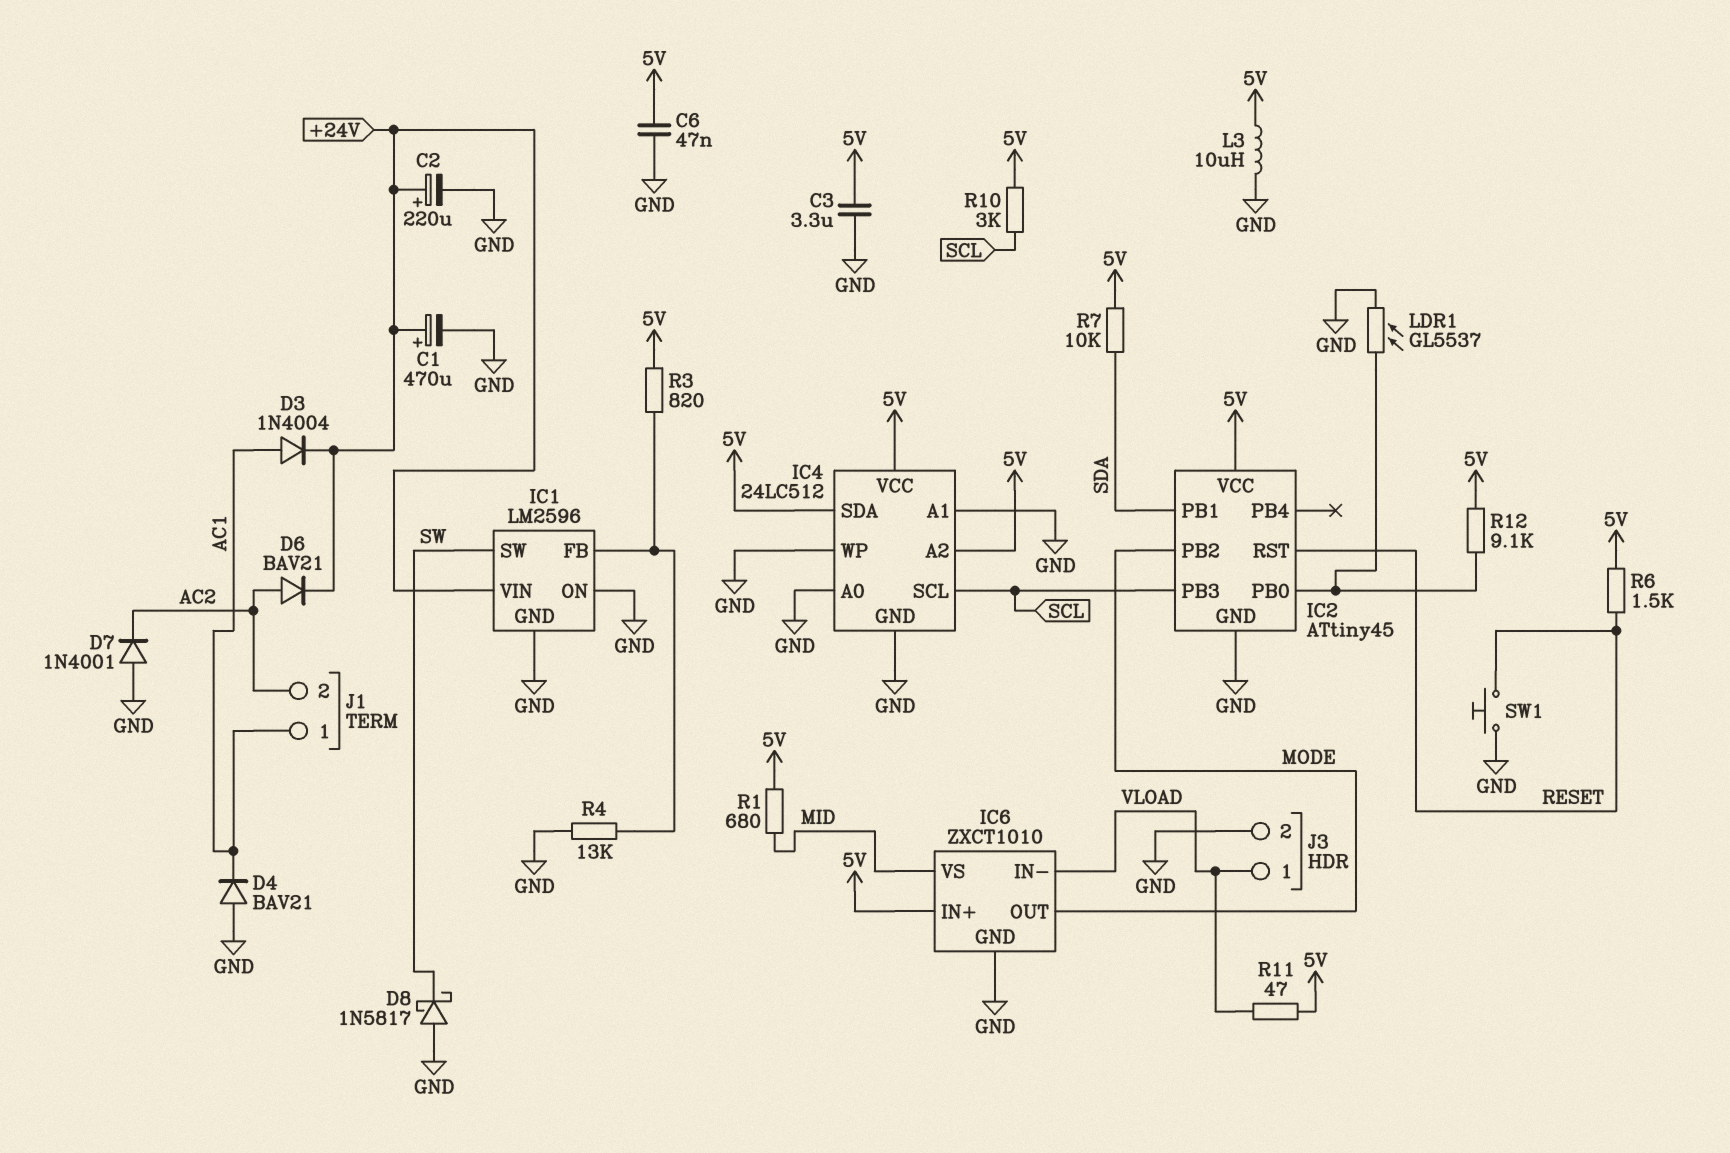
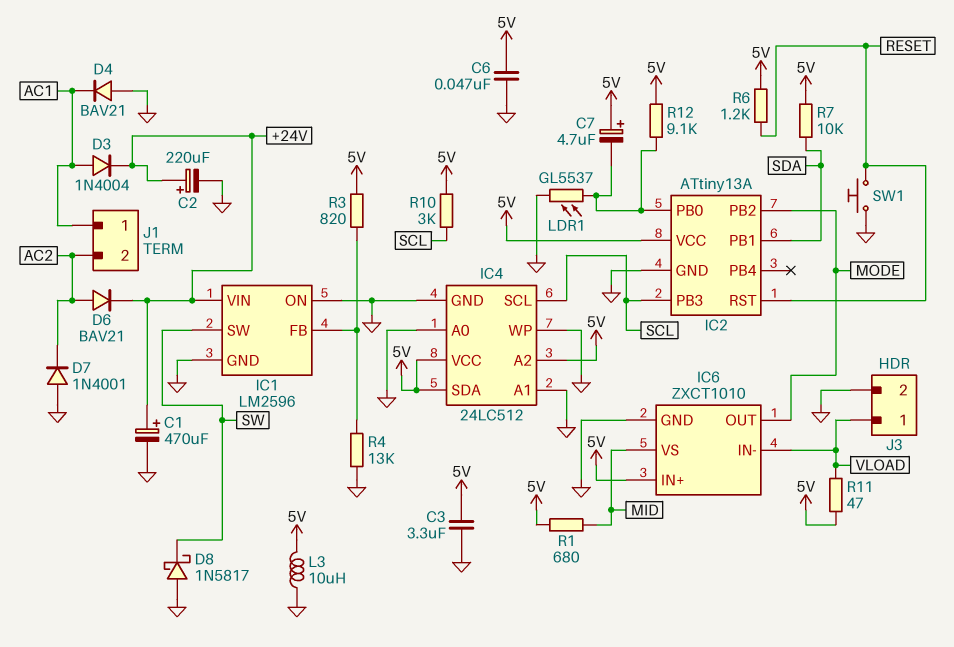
C7: none -> 4.7uF (plus 5V, minus IC2/PB0)
IC2: ATtiny45 -> ATtiny13A
R6: 1.5k (5V, RESET) -> 1.2k (5V, RESET)

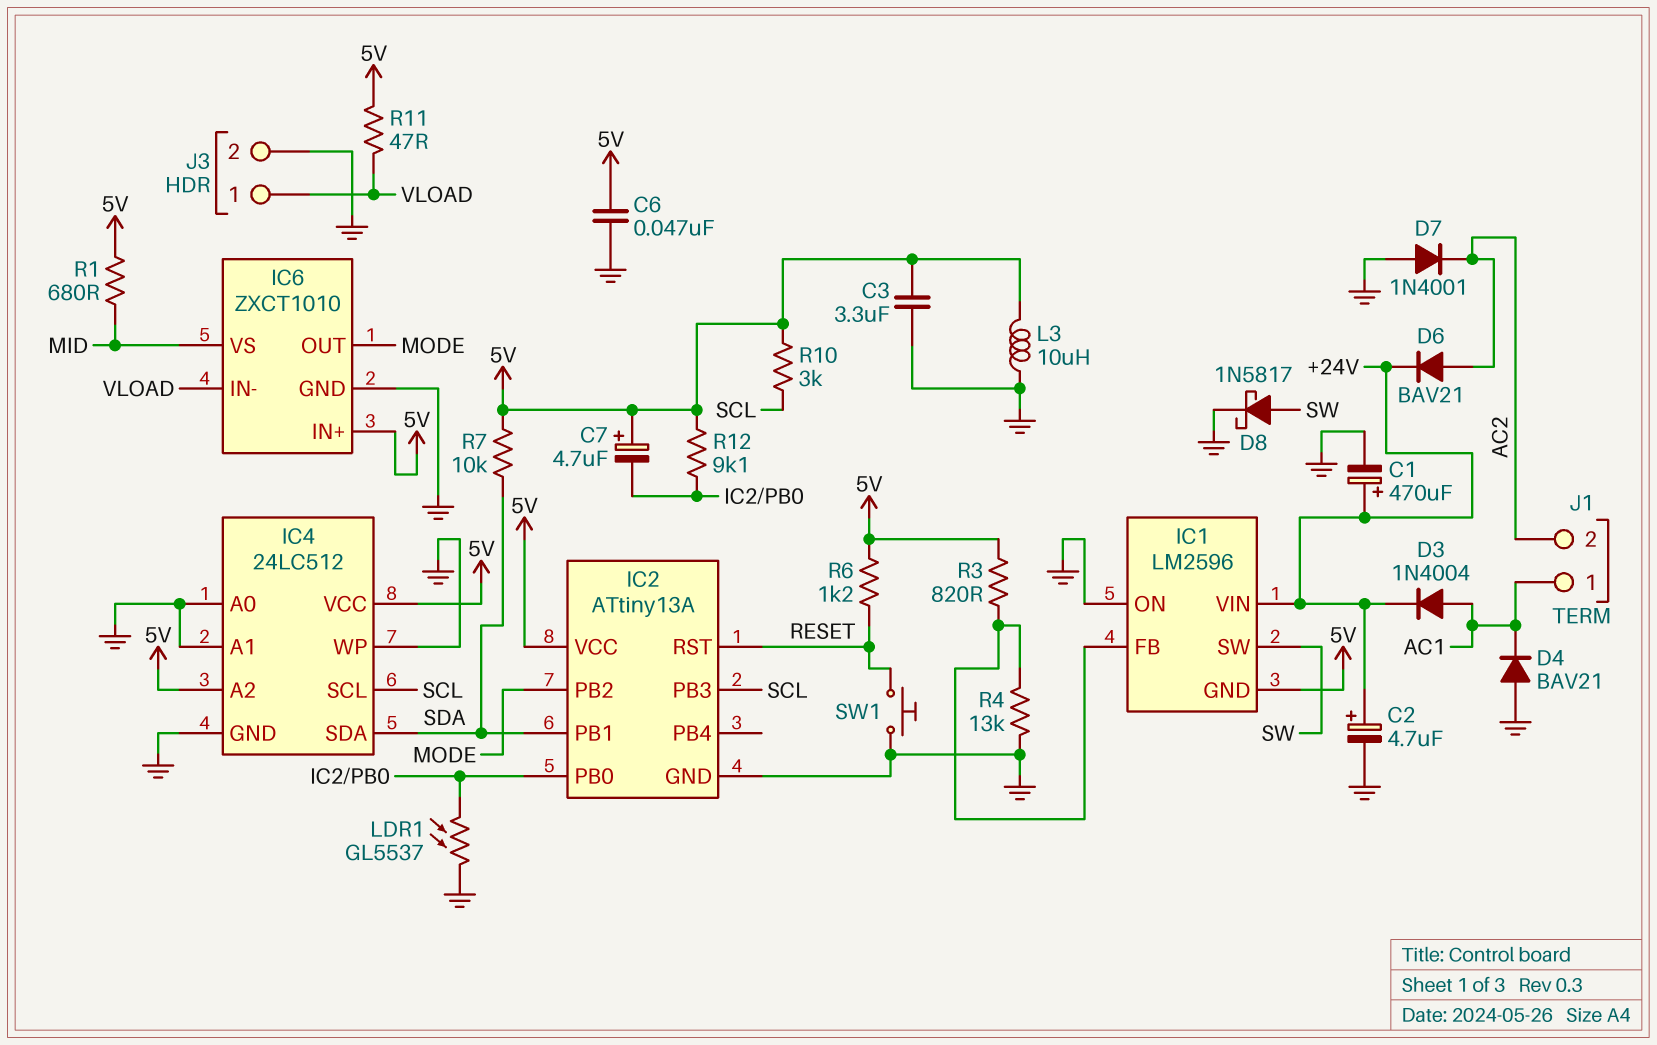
C2: 220uF (plus +24V, minus GND) -> 4.7uF (plus +24V, minus GND)
D8: schottky 1N5817 (A GND, K SW) -> schottky 1N5817 (A SW, K GND)
IC1 pin GND: GND -> 5V
IC4 pin SDA: 5V -> SDA

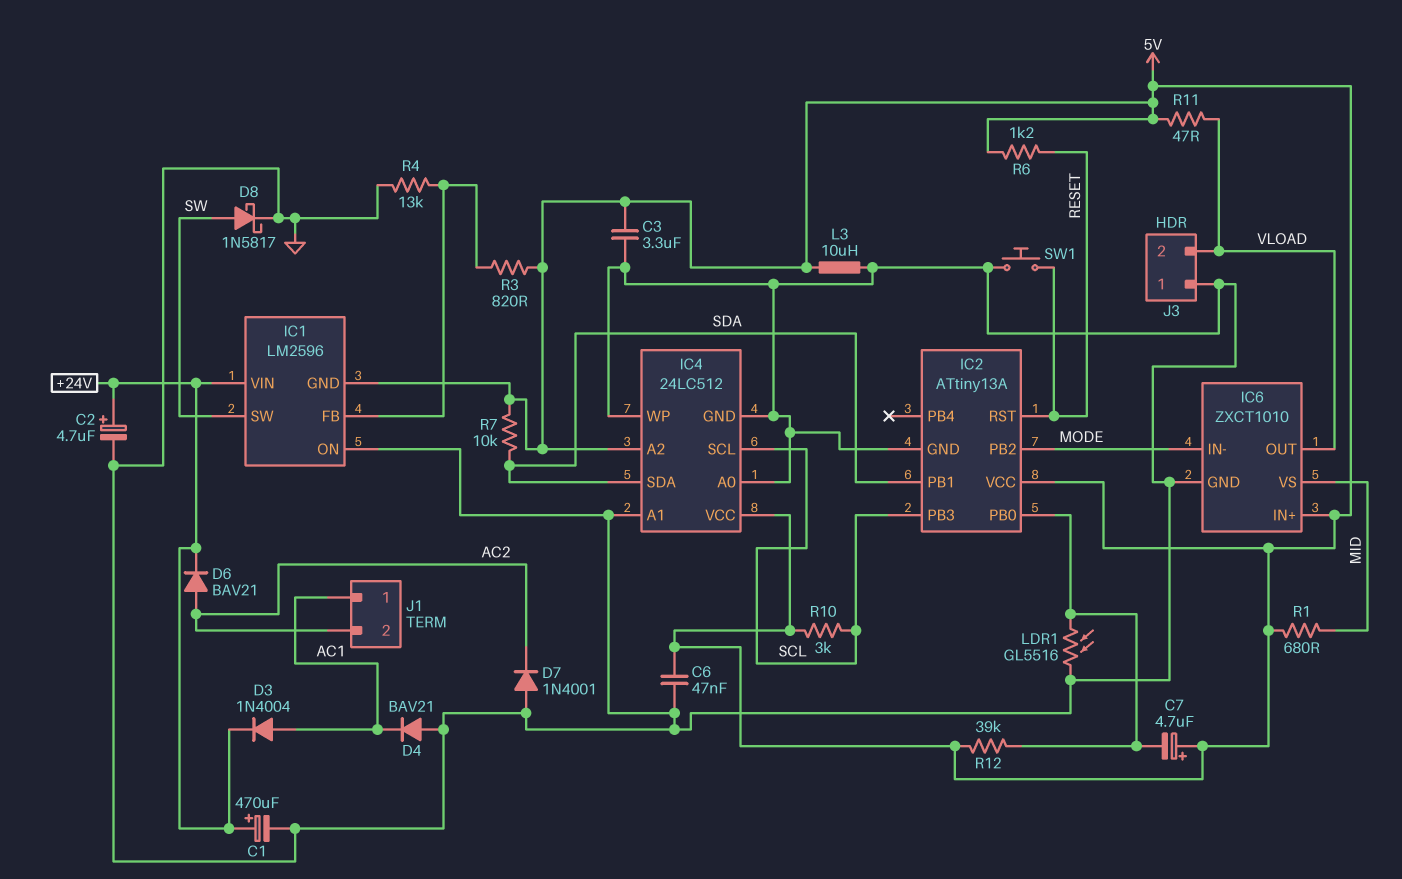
IC6 pin IN-: VLOAD -> MODE
IC6 pin OUT: MODE -> VLOAD
J3 pin 1: VLOAD -> GND
J3 pin 2: GND -> VLOAD
LDR1: GL5537 (GND, IC2/PB0) -> GL5516 (GND, IC2/PB0)
R12: 9.1k (5V, IC2/PB0) -> 39k (5V, IC2/PB0)

